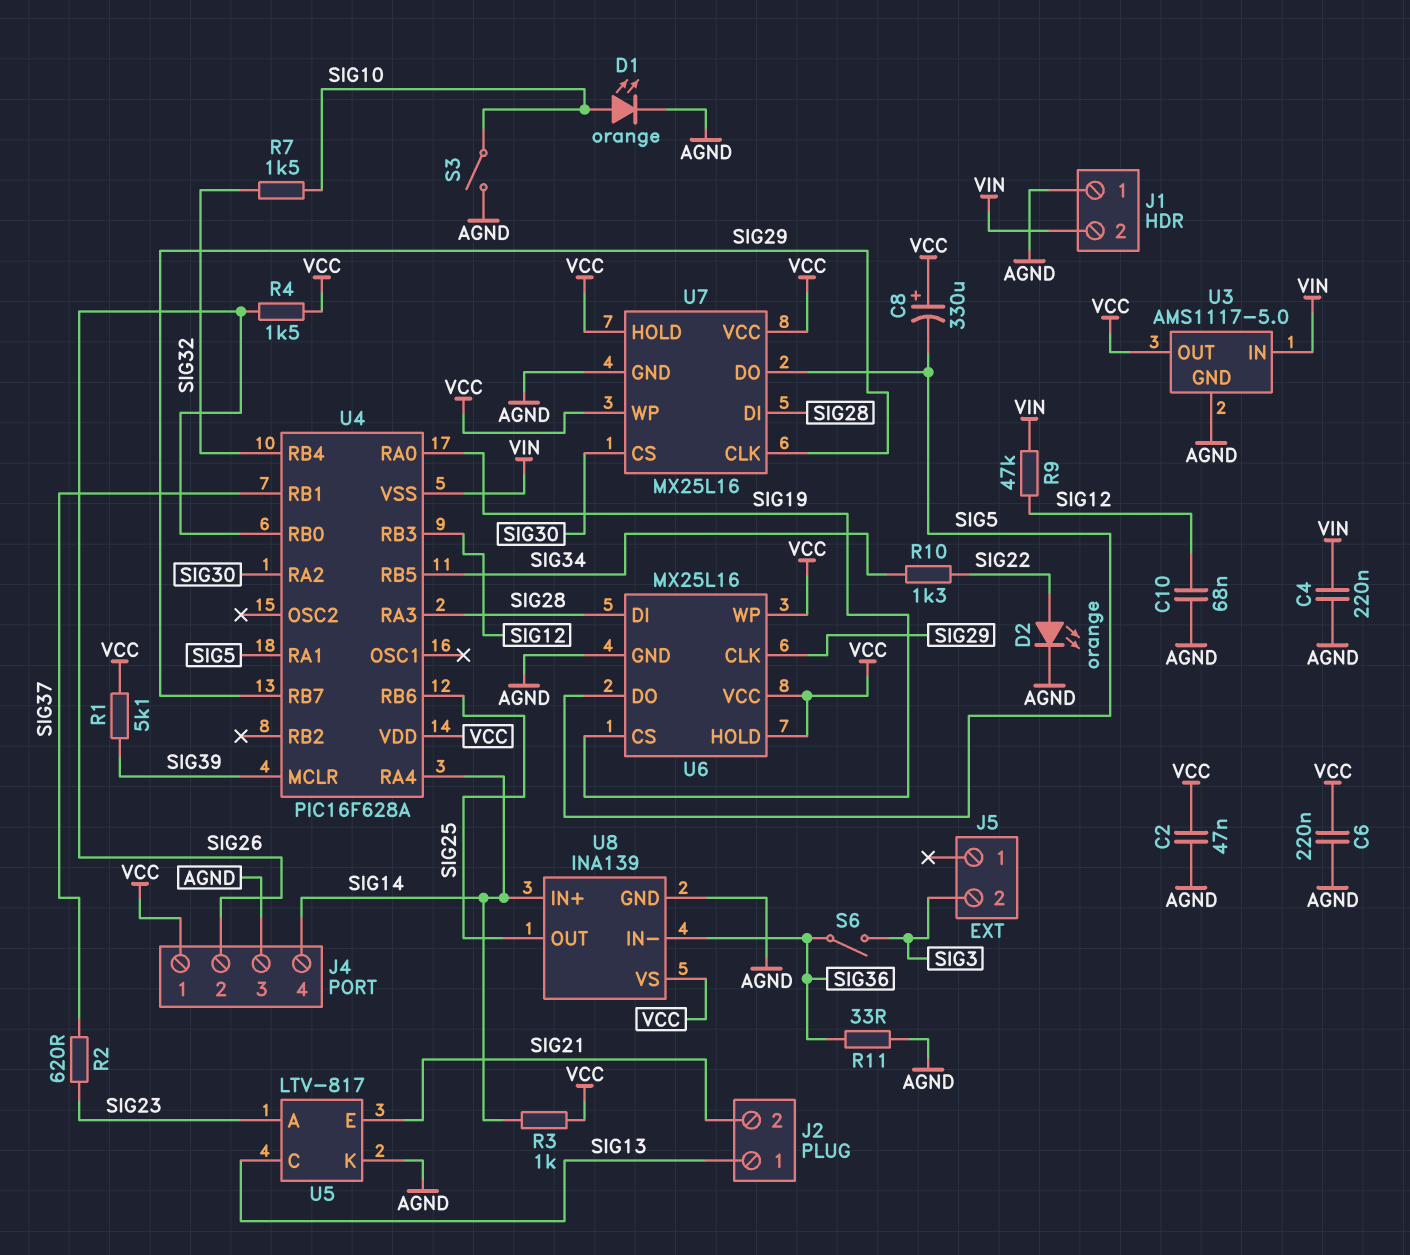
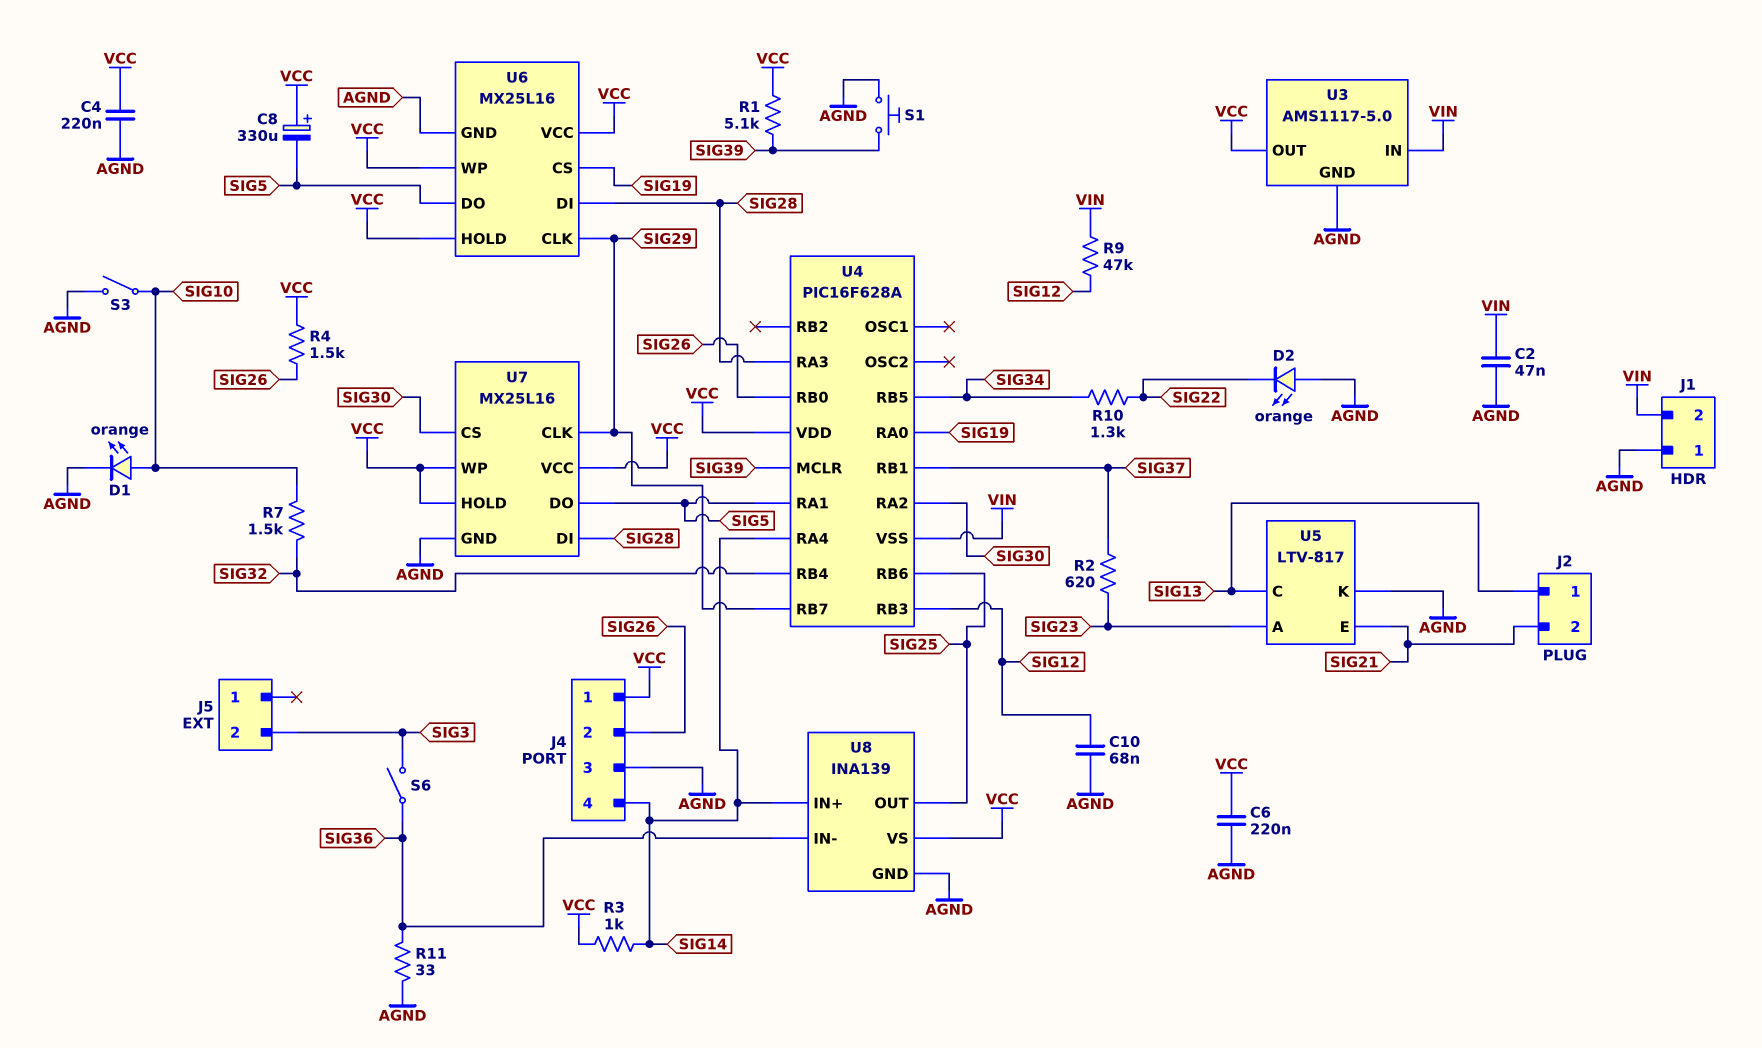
C2: 47nF (AGND, VCC) -> 47nF (AGND, VIN)
C4: 220nF (AGND, VIN) -> 220nF (AGND, VCC)
D2: LED orange (A SIG22, K AGND) -> LED orange (A AGND, K SIG22)
S1: none -> button (AGND, SIG39)

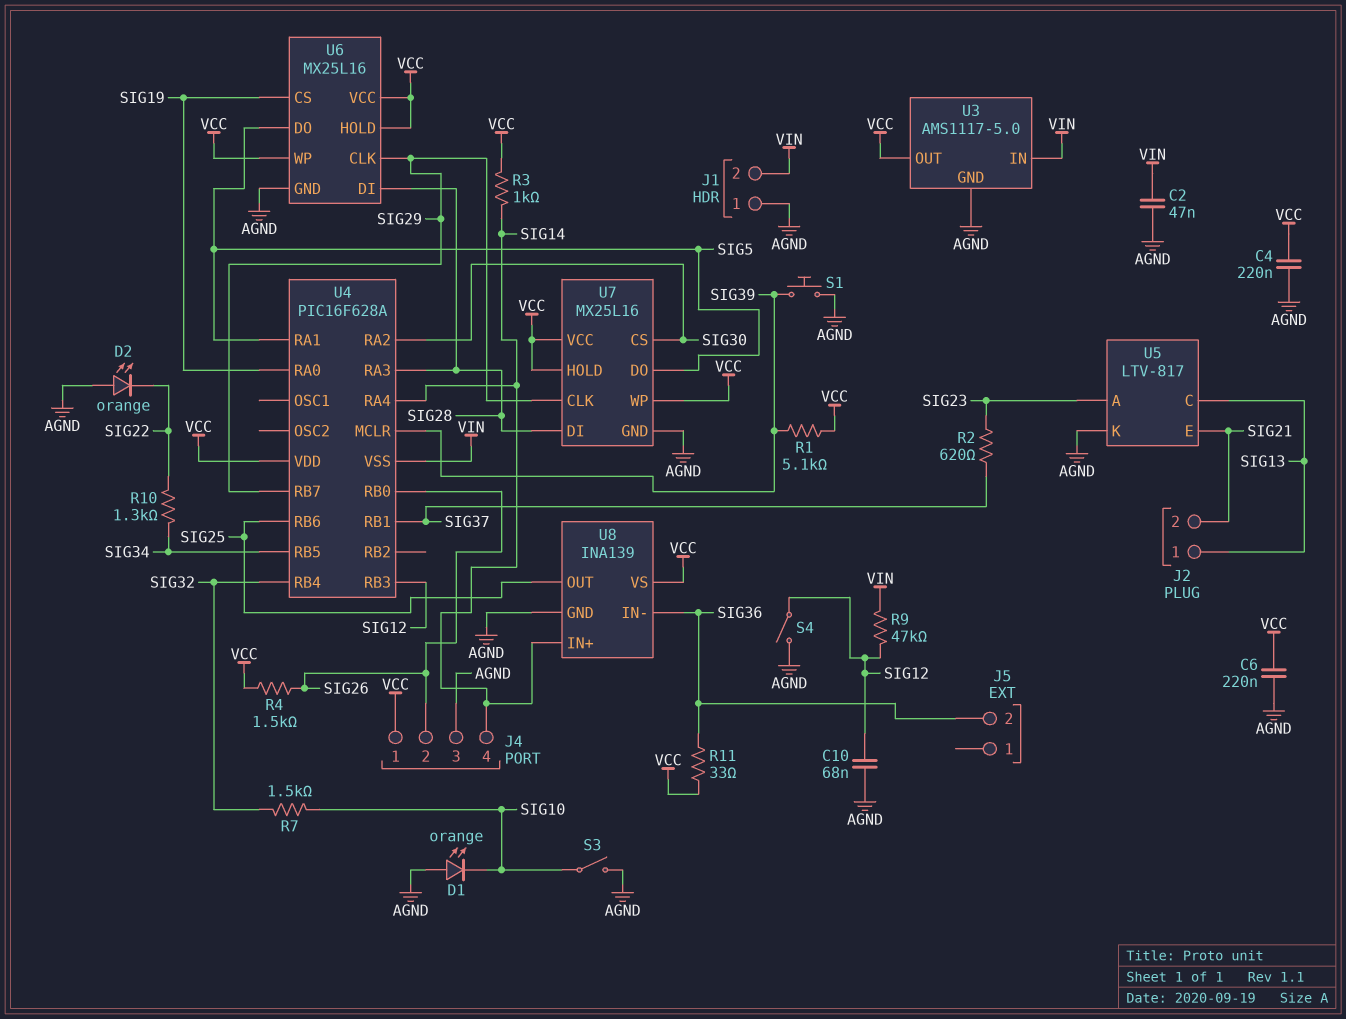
C8: 330uF (plus VCC, minus SIG5) -> none
D1: LED orange (A SIG10, K AGND) -> LED orange (A AGND, K SIG10)
J5 pin 2: SIG3 -> SIG36
R11: 33 (AGND, SIG36) -> 33 (SIG36, VCC)
S4: none -> switch (AGND, SIG12)
S6: switch (SIG3, SIG36) -> none

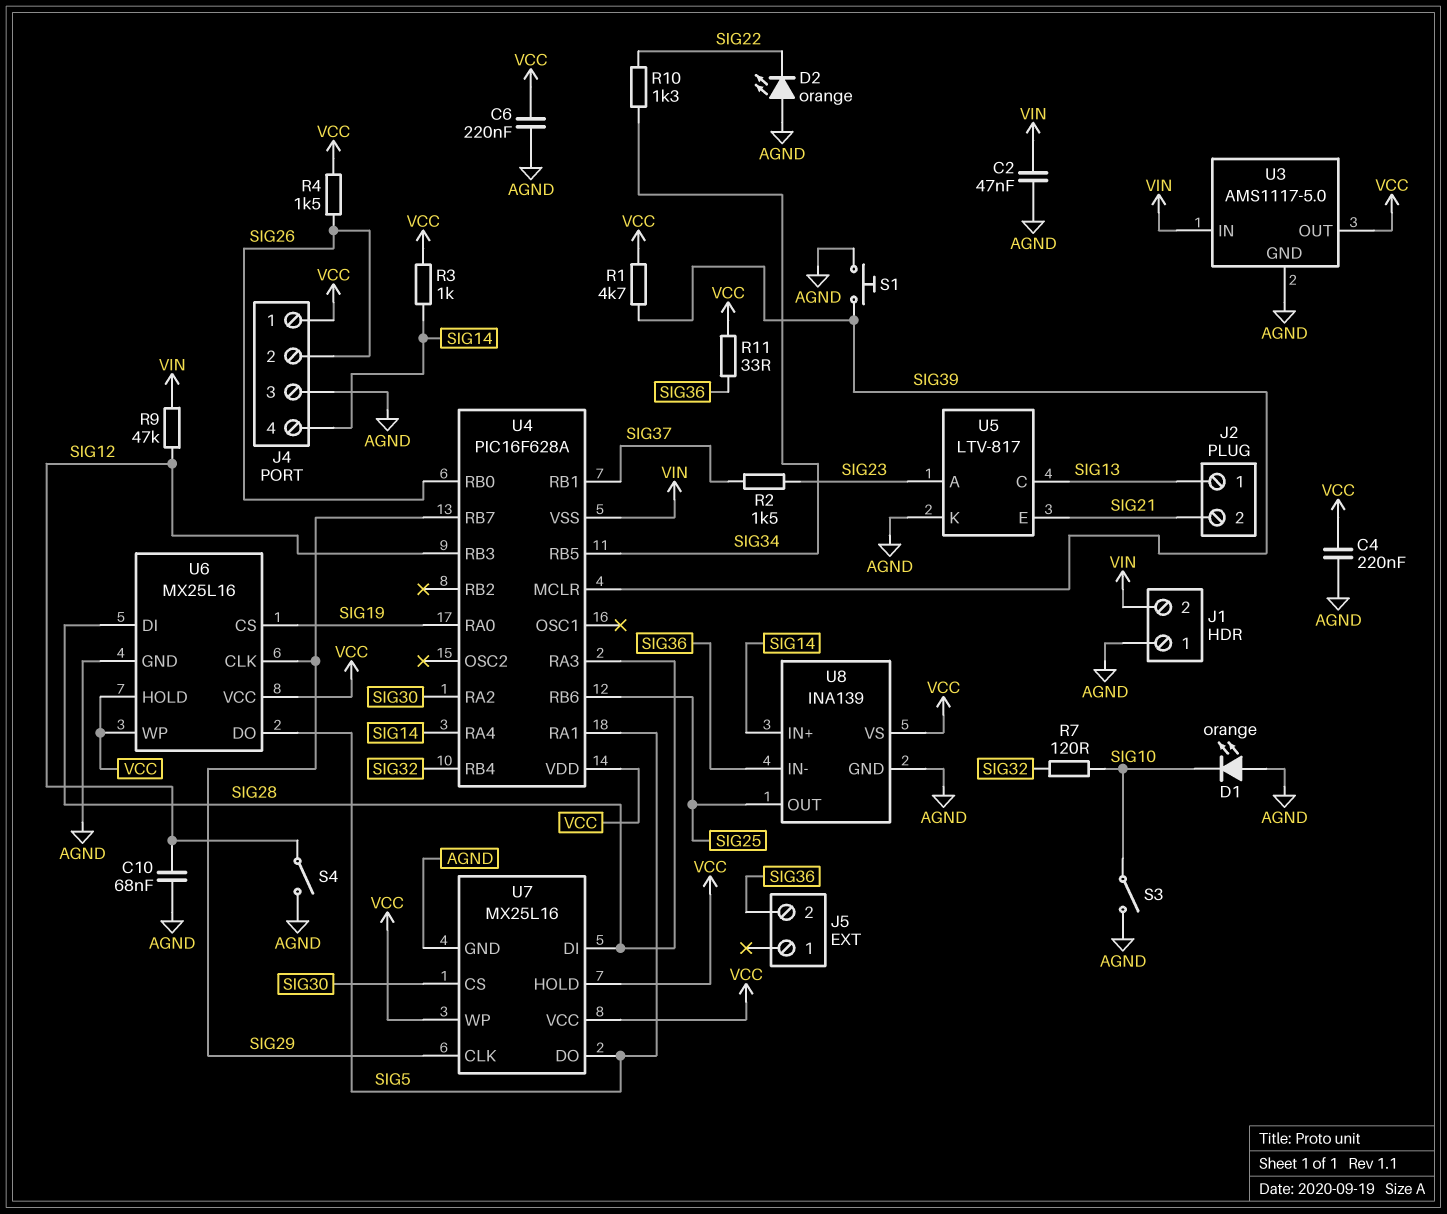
R1: 5.1k (SIG39, VCC) -> 4.7k (SIG39, VCC)
R2: 620 (SIG23, SIG37) -> 1.5k (SIG23, SIG37)
R7: 1.5k (SIG10, SIG32) -> 120 (SIG10, SIG32)

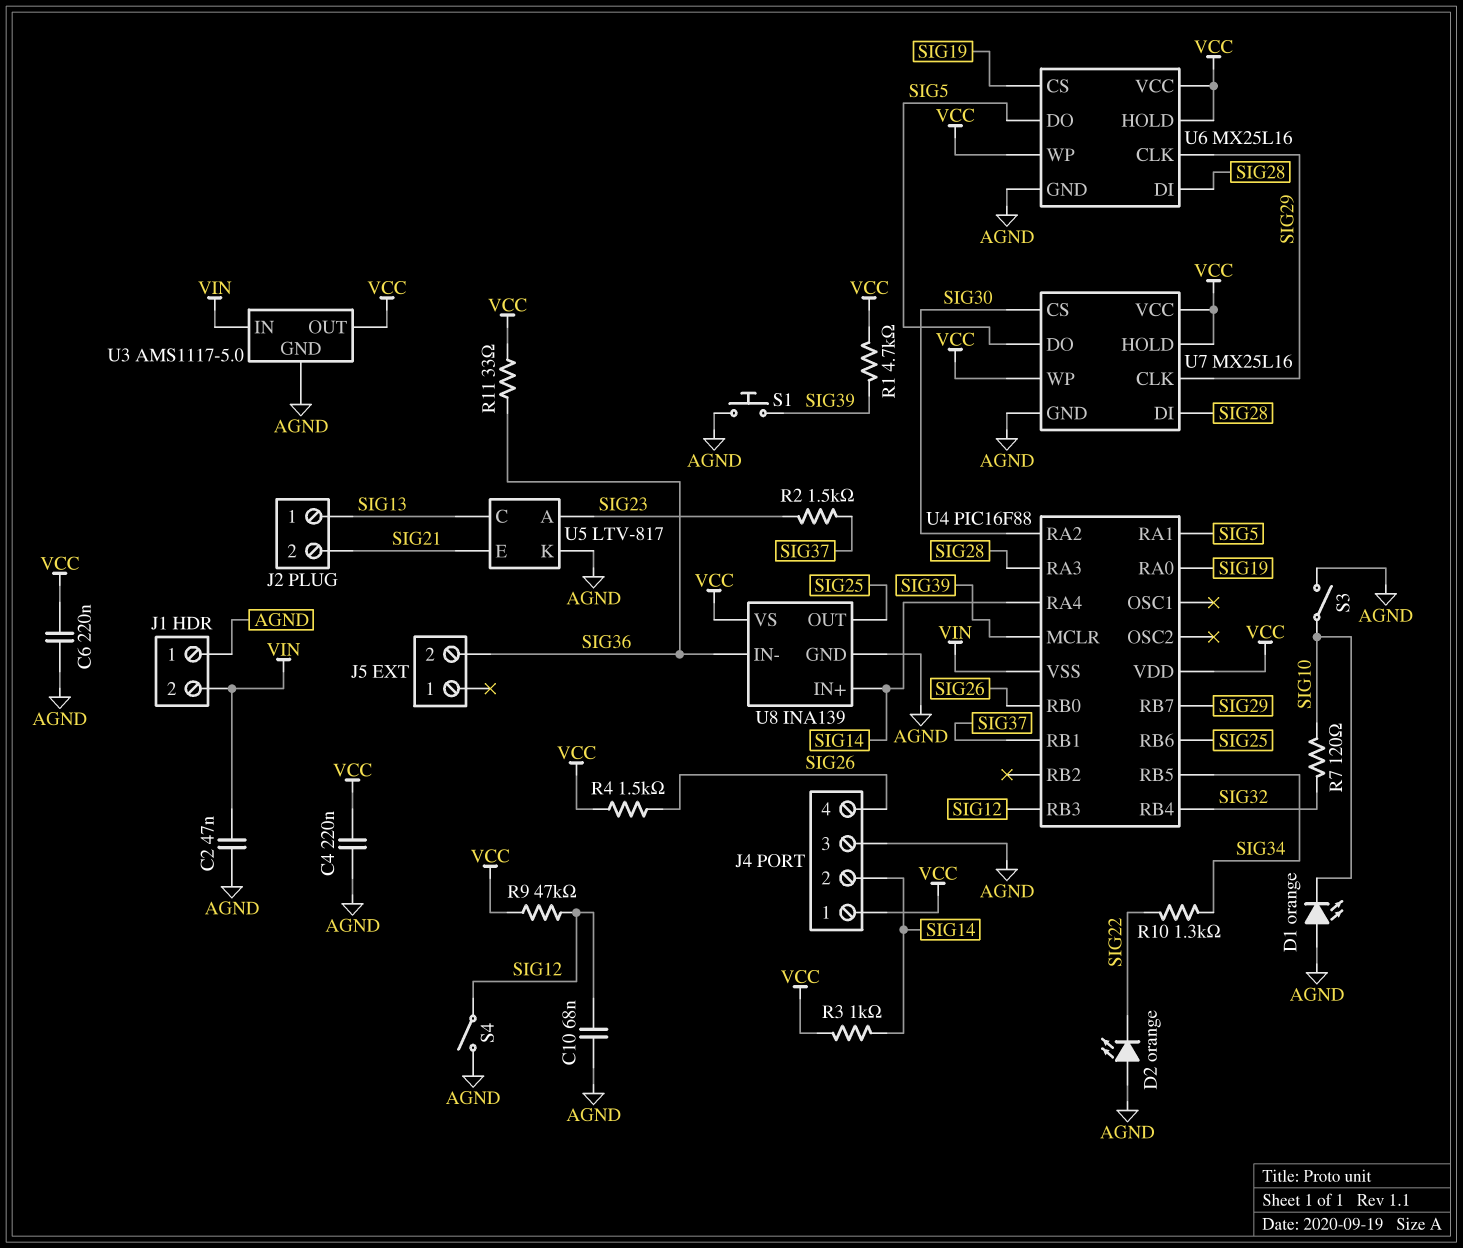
J4 pin 2: SIG26 -> SIG14
J4 pin 4: SIG14 -> SIG26
R9: 47k (SIG12, VIN) -> 47k (SIG12, VCC)
U4: PIC16F628A -> PIC16F88

